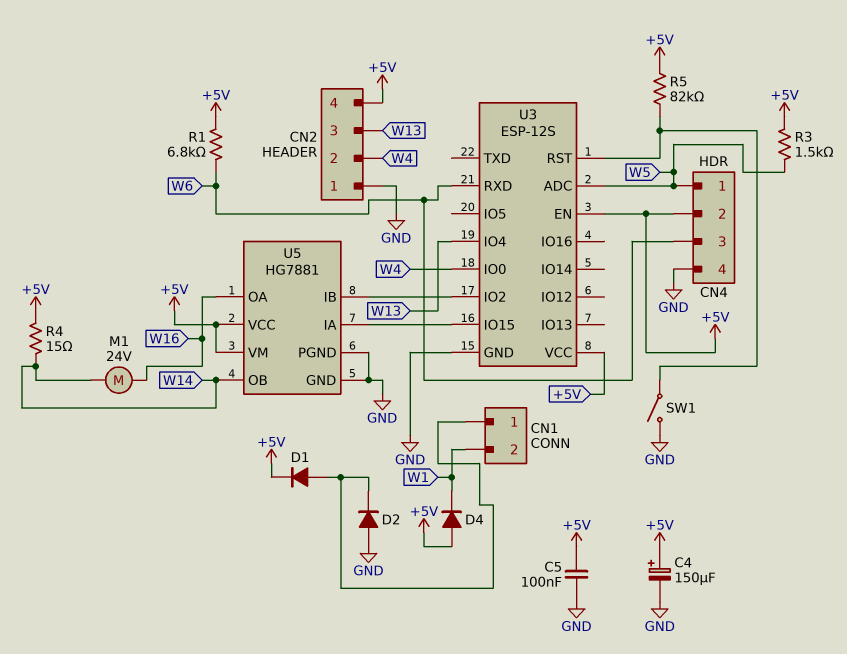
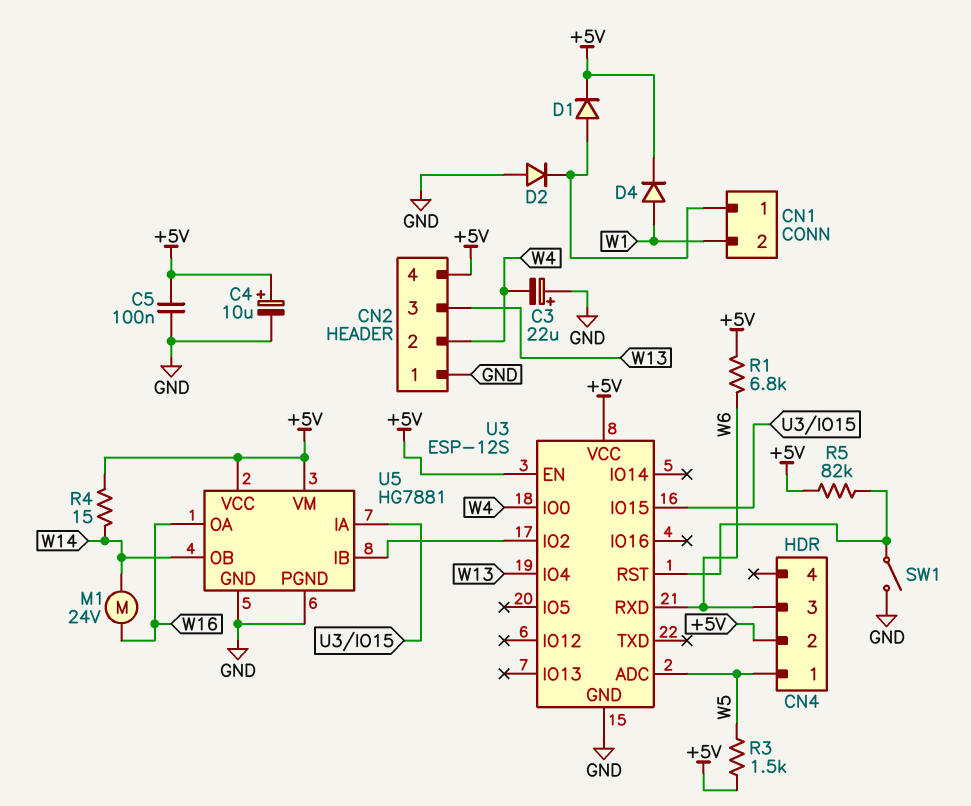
C3: none -> 22uF (plus GND, minus W4)
C4: 150uF (plus +5V, minus GND) -> 10uF (plus +5V, minus GND)
CN4 pin 4: GND -> none
D4: diode (A +5V, K W1) -> diode (A W1, K +5V)

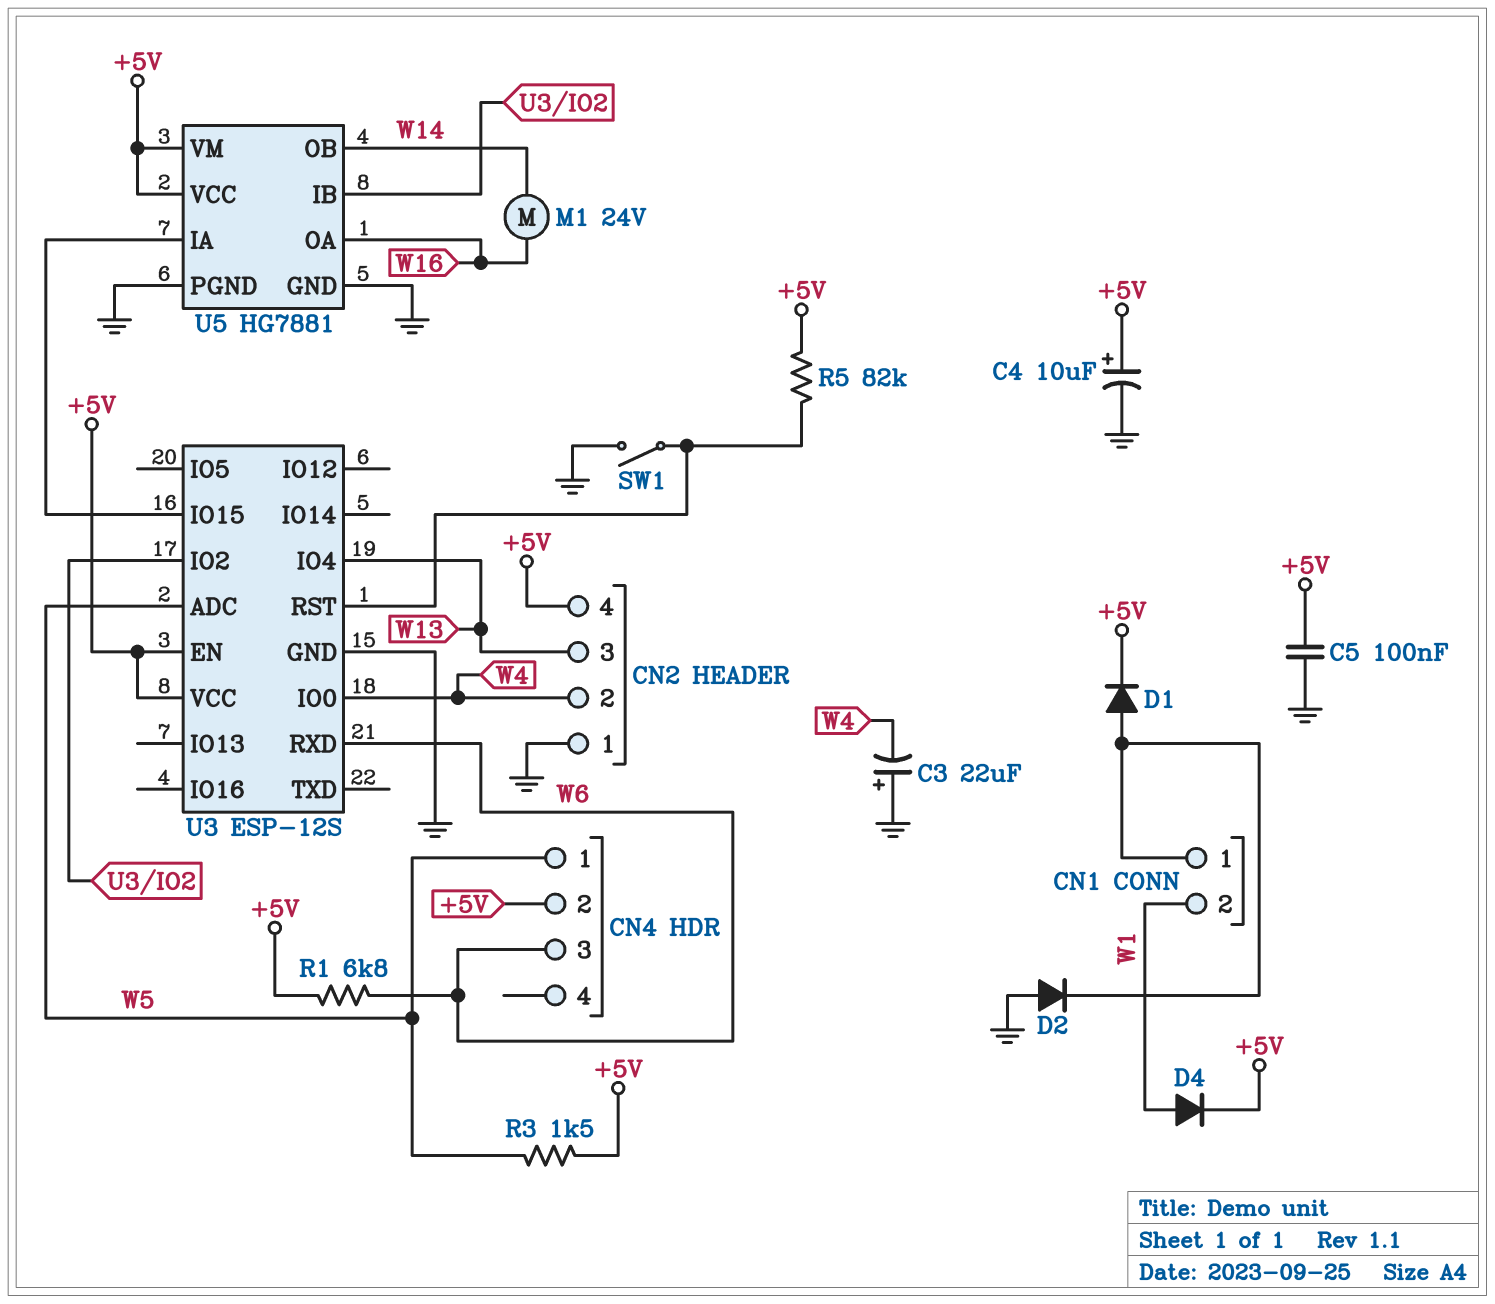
R4: 15 (+5V, W14) -> none

